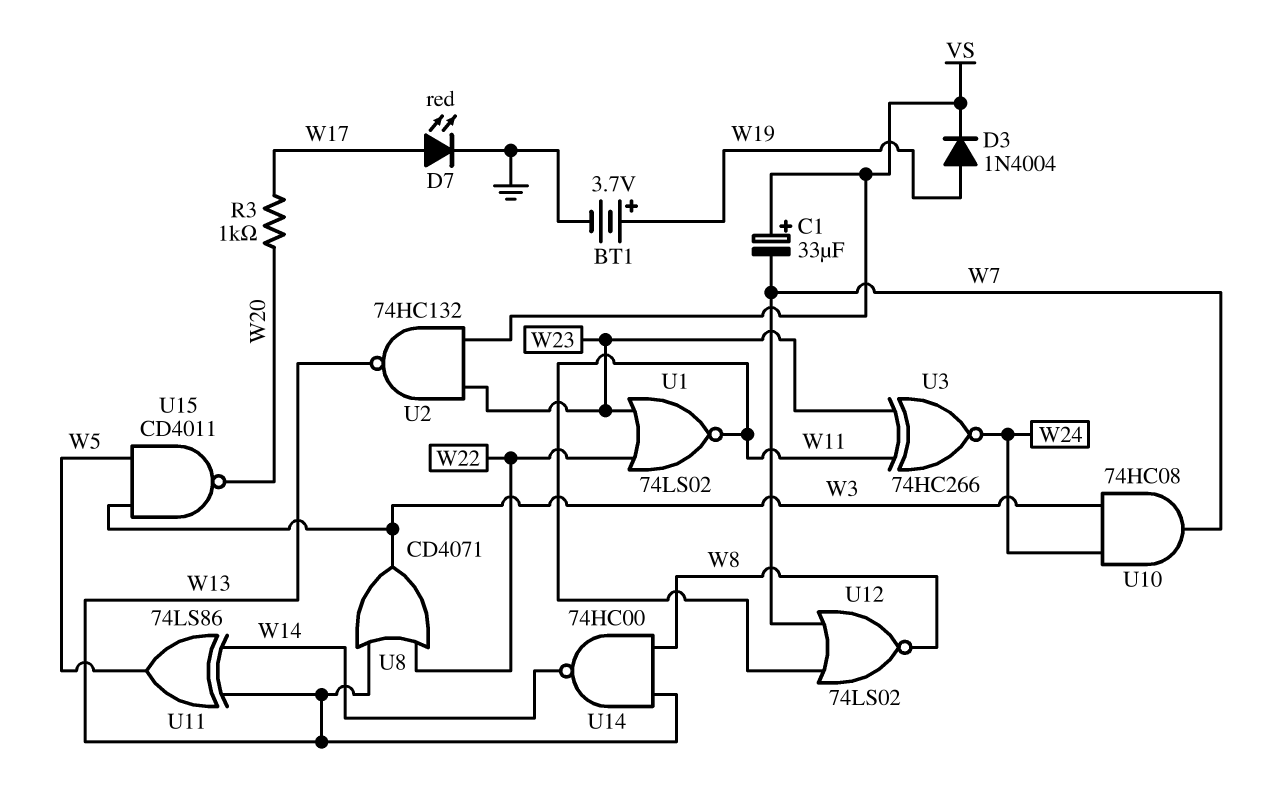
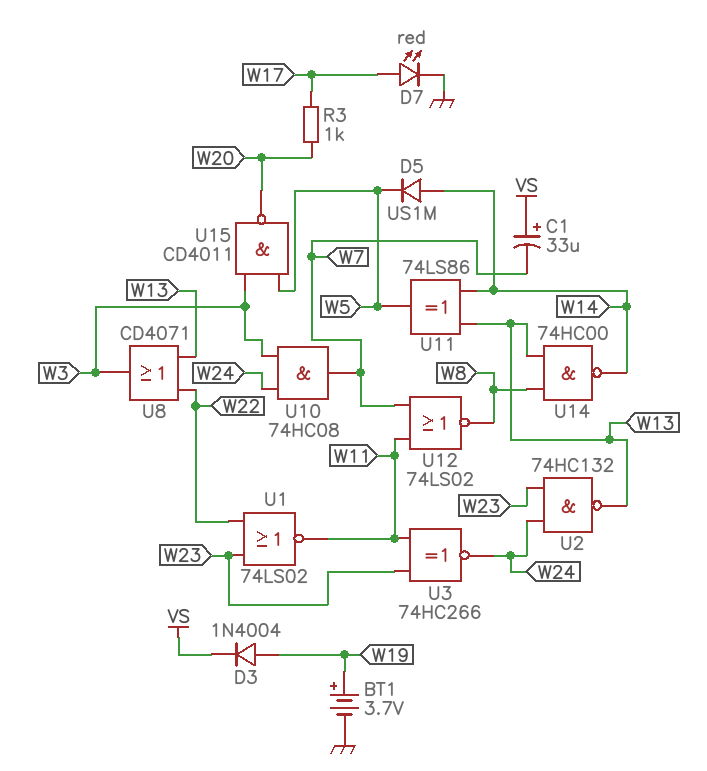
D5: none -> diode US1M (A W14, K W5)
U2: NAND 74HC132 (in VS, in W23, out W13) -> NAND 74HC132 (in W23, in W24, out W13)

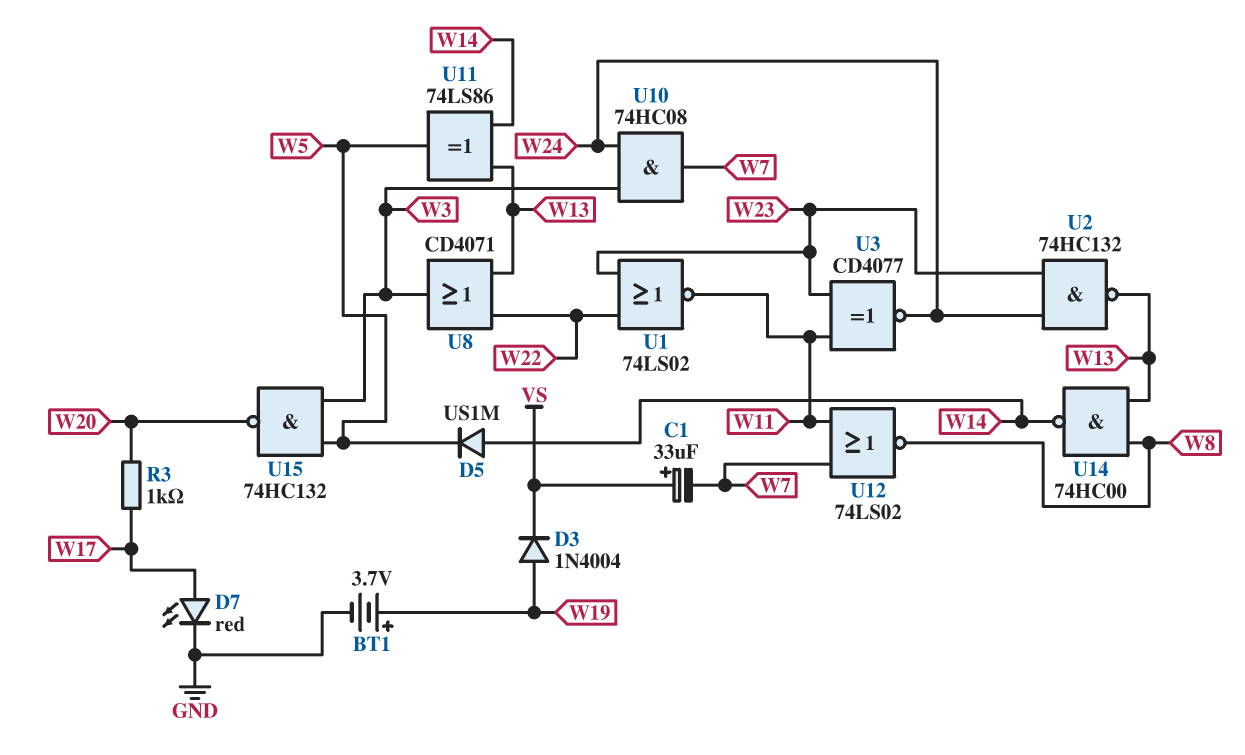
U3: XNOR 74HC266 (in W11, in W23, out W24) -> XNOR CD4077 (in W11, in W23, out W24)
U15: NAND CD4011 (in W3, in W5, out W20) -> NAND 74HC132 (in W3, in W5, out W20)

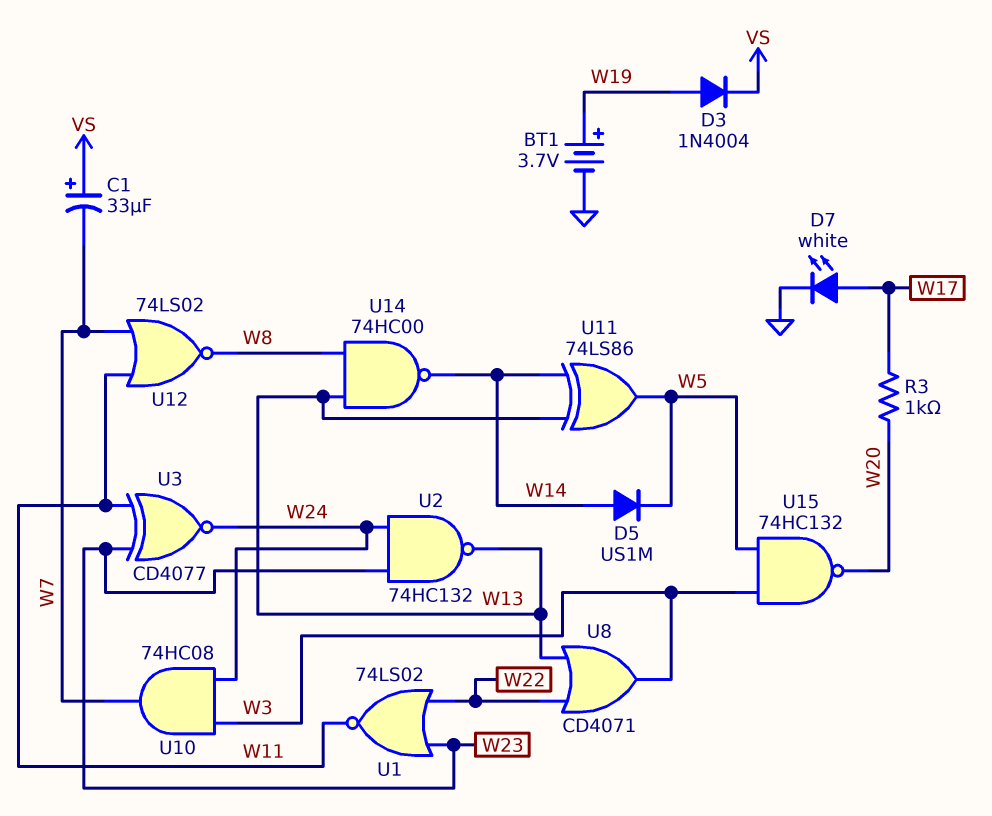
D7: LED red (A W17, K GND) -> LED white (A W17, K GND)

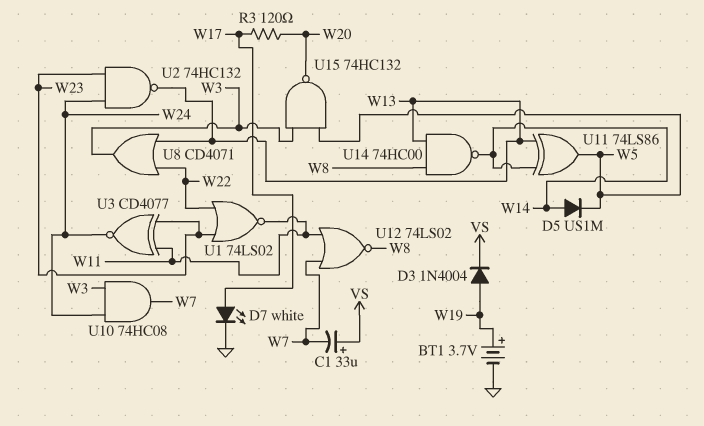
R3: 1k (W17, W20) -> 120 (W17, W20)

